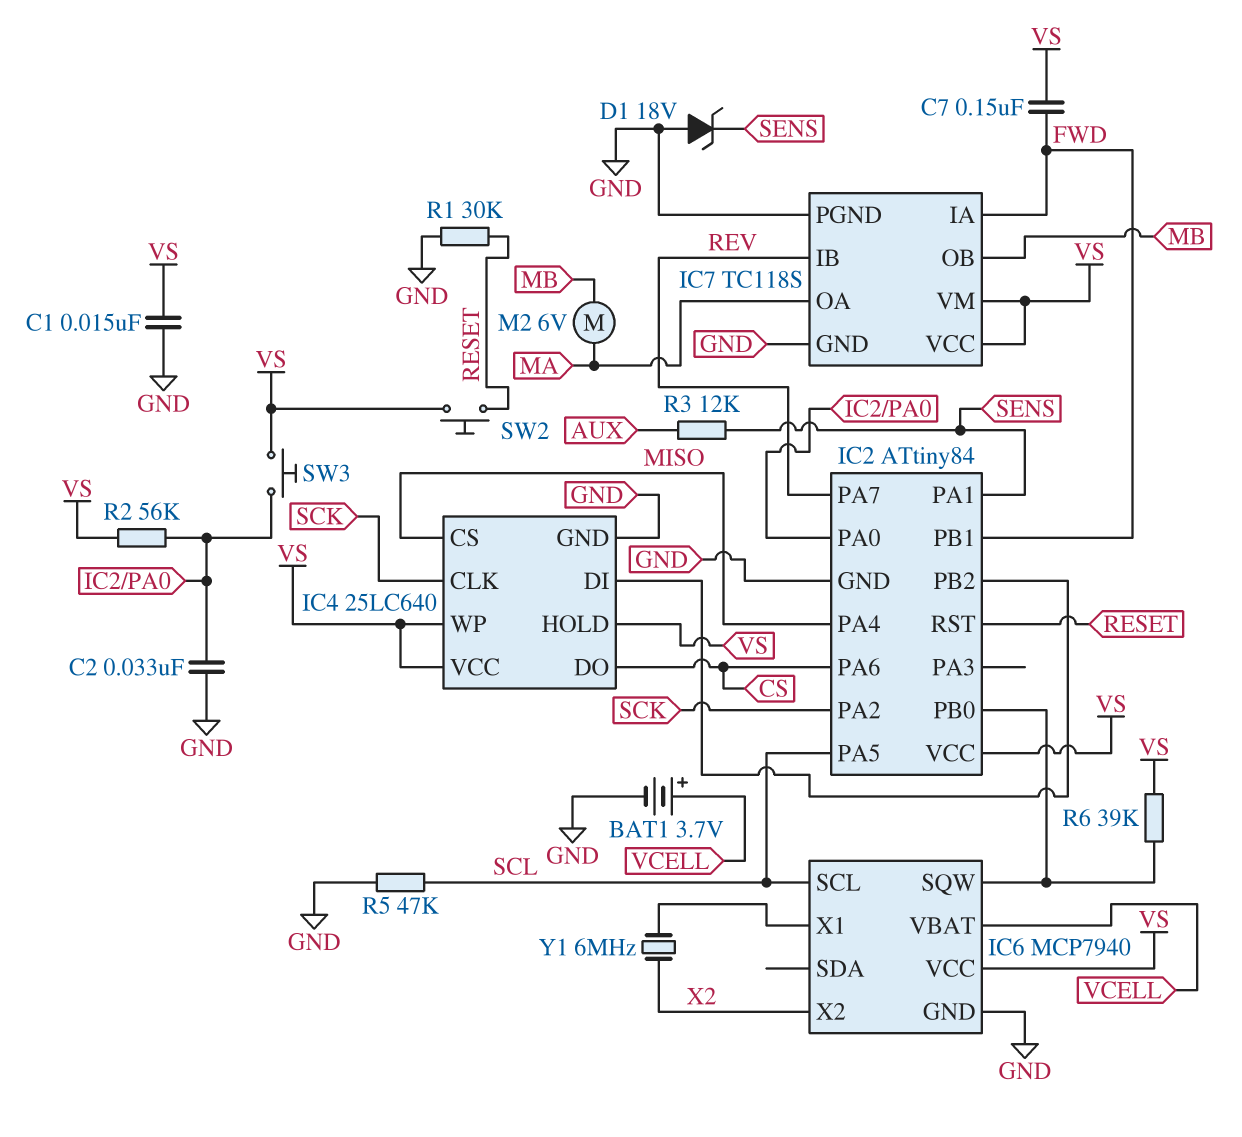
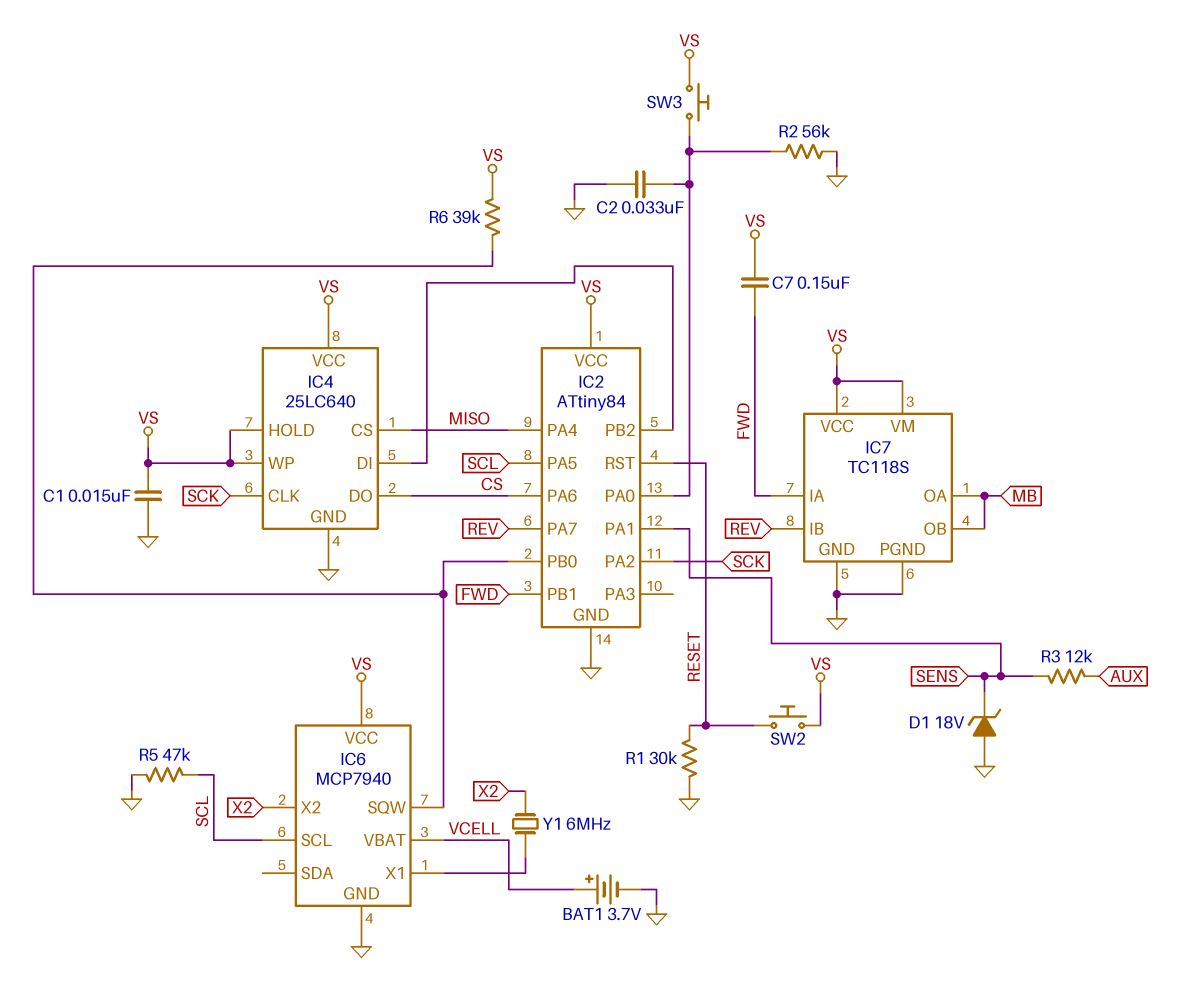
IC7 pin OA: MA -> MB
M2: motor 6V (MA, MB) -> none
R2: 56k (IC2/PA0, VS) -> 56k (GND, IC2/PA0)

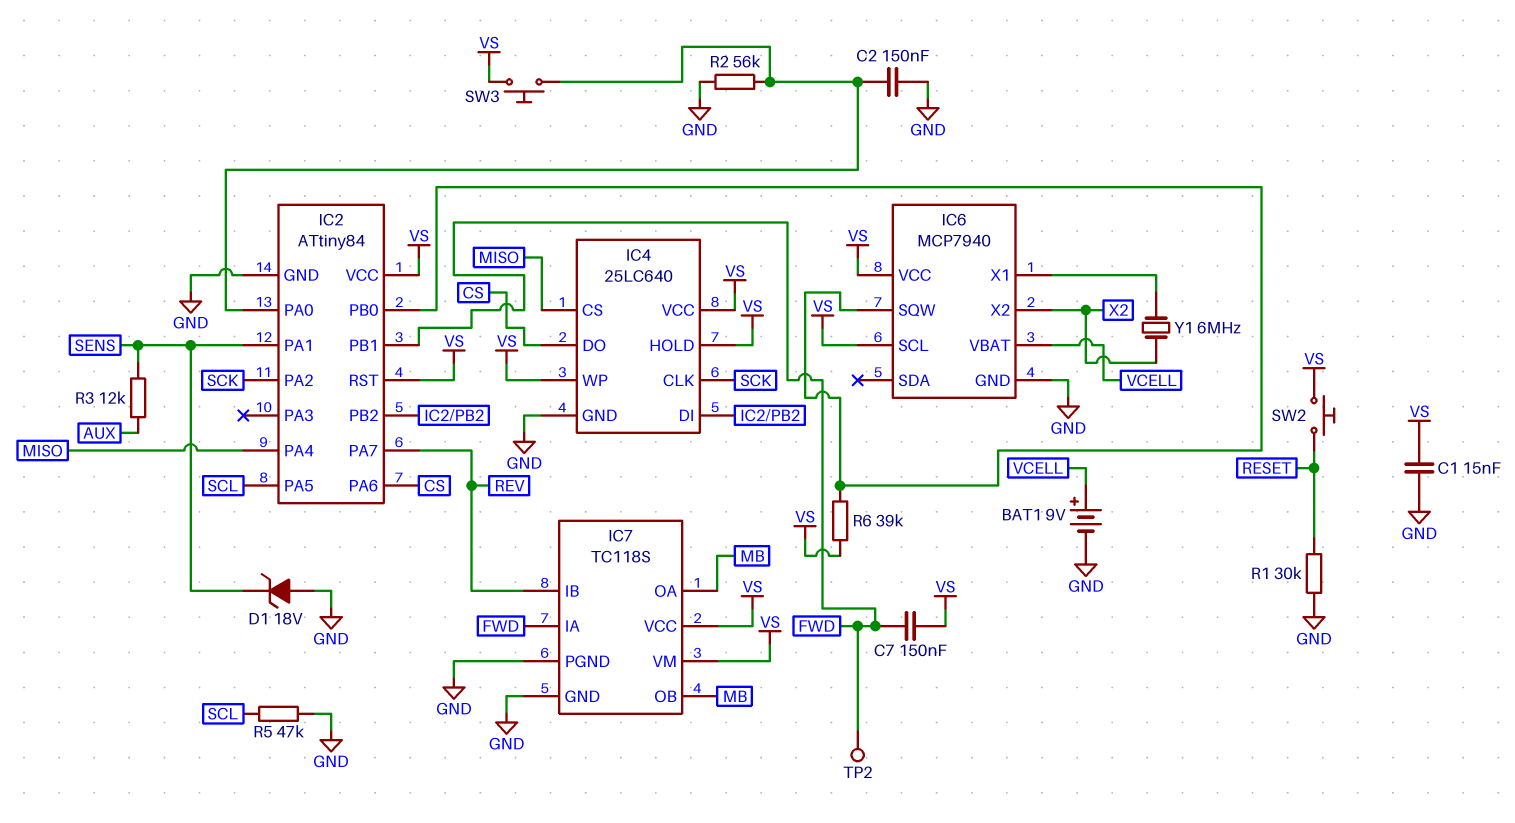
BAT1: 3.7V (plus VCELL, minus GND) -> 9V (plus VCELL, minus GND)
C2: 33nF (GND, IC2/PA0) -> 150nF (GND, IC2/PA0)
IC2 pin RST: RESET -> VS
IC6 pin SCL: SCL -> VS
TP2: none -> test point (FWD)

